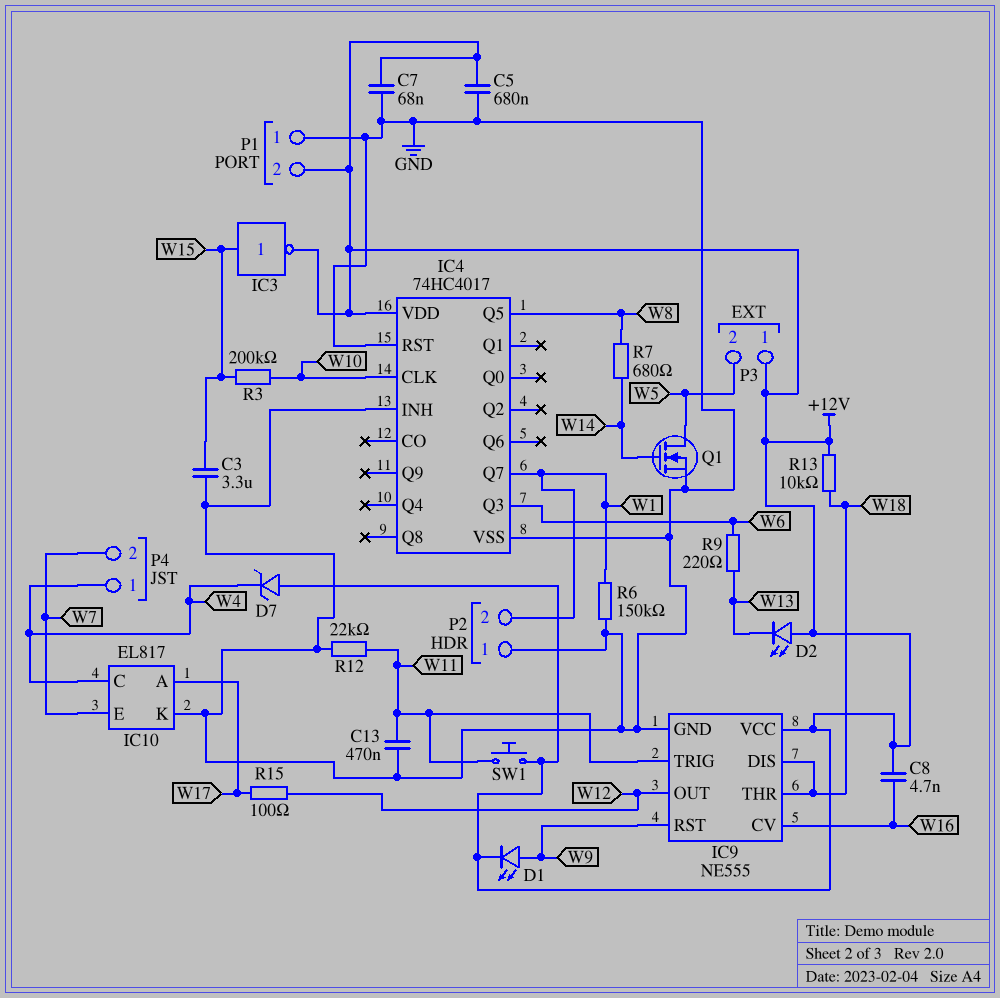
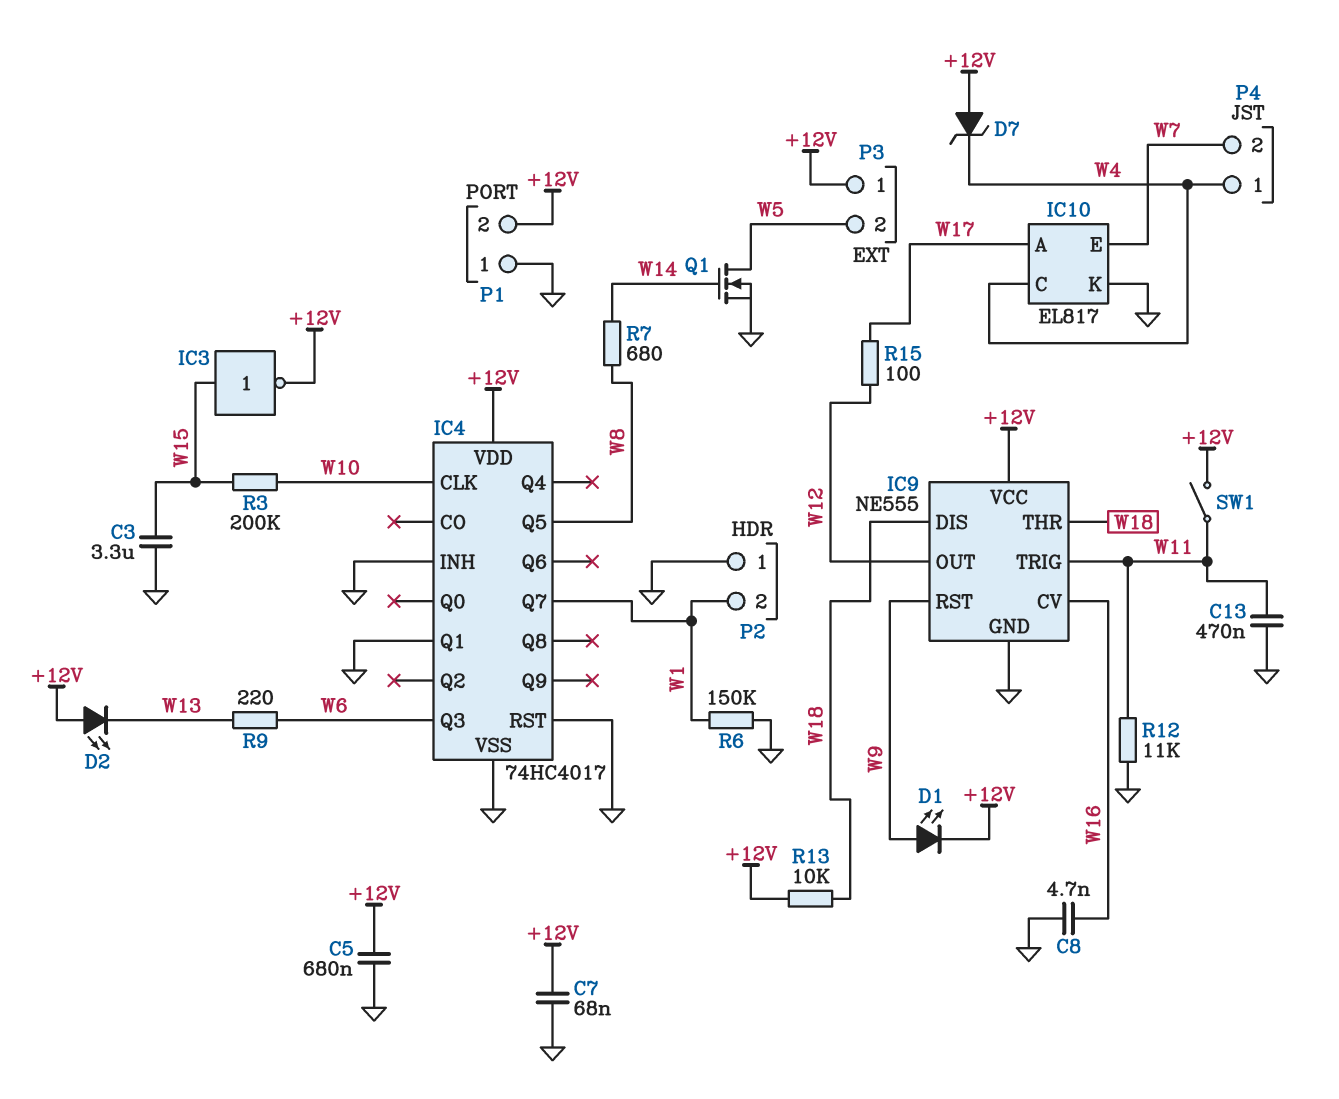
C8: 4.7nF (+12V, W16) -> 4.7nF (GND, W16)
IC4 pin Q1: none -> GND
R12: 22k (GND, W11) -> 11k (GND, W11)
SW1: button (+12V, W11) -> switch (+12V, W11)

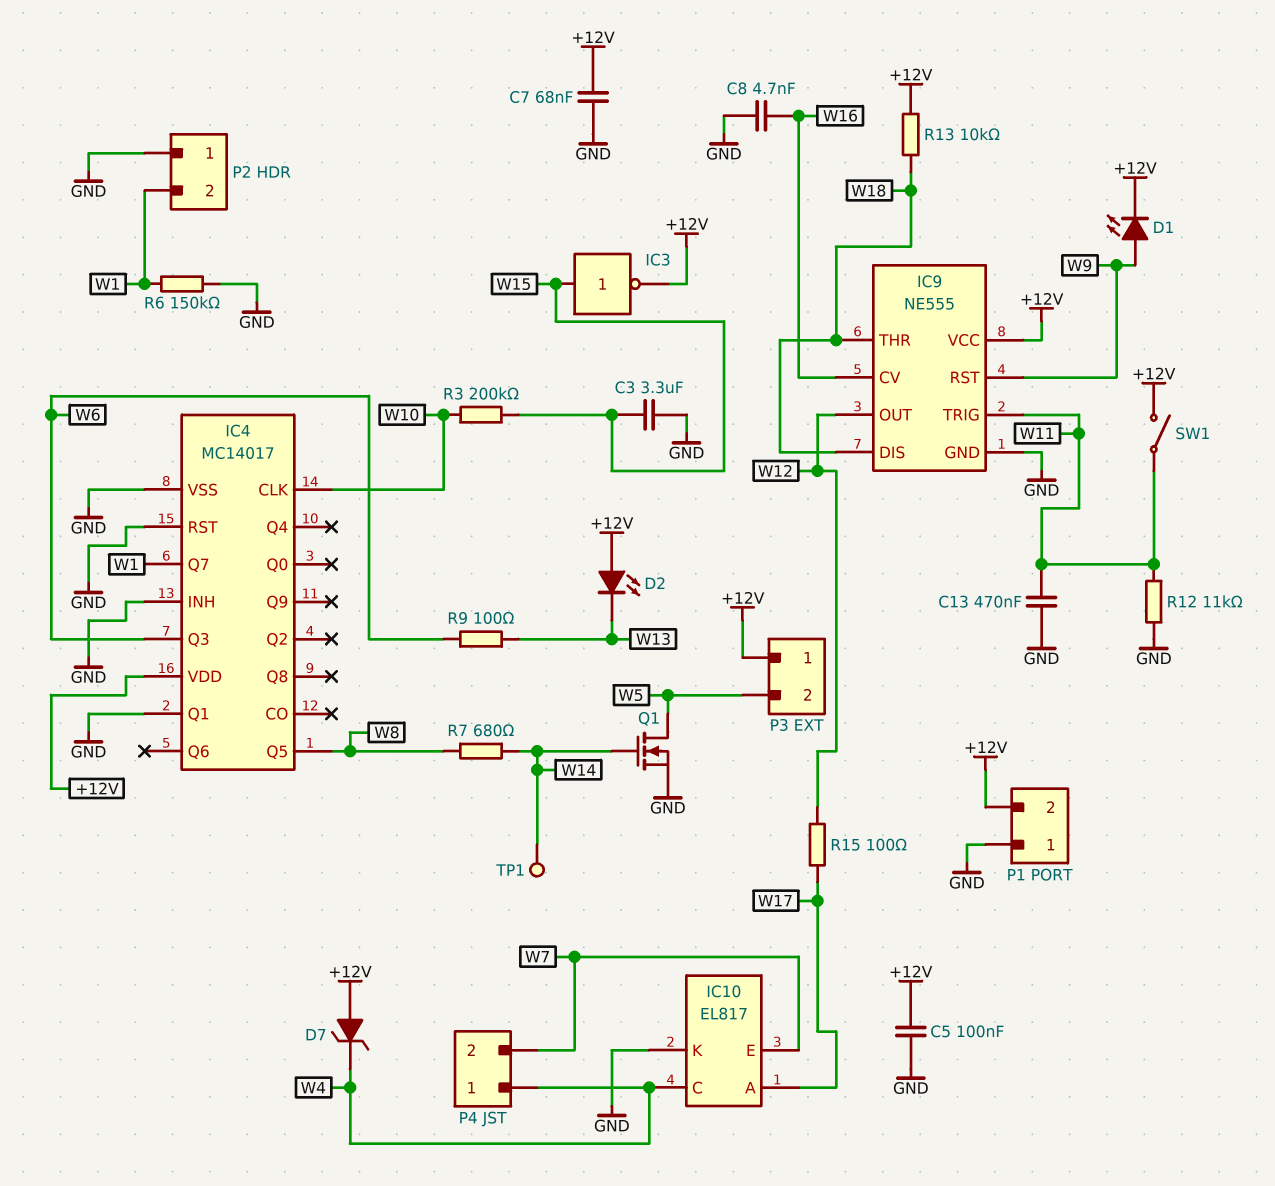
C5: 680nF (+12V, GND) -> 100nF (+12V, GND)
IC4: 74HC4017 -> MC14017
R9: 220 (W6, W13) -> 100 (W6, W13)
TP1: none -> test point (W14)

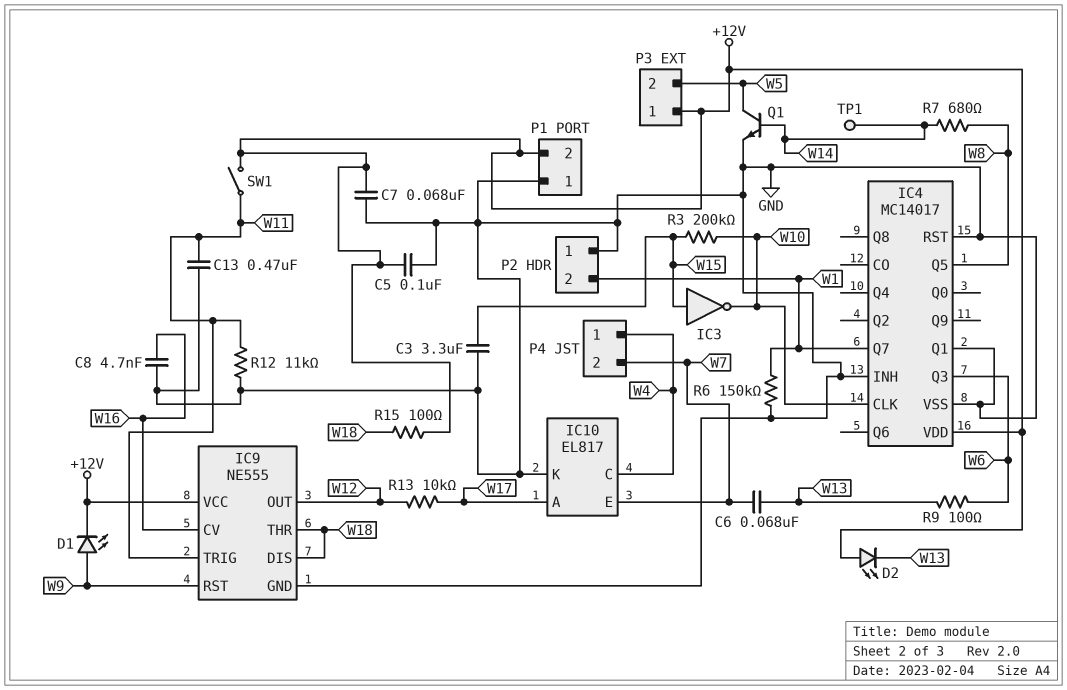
C6: none -> 68nF (W7, W13)
D7: zener (A +12V, K W4) -> none
IC3: NOT (in W15, out +12V) -> NOT (in W15, out W10)
Q1: NMOS (G W14, D W5, S GND) -> NPN (B W14, C W5, E GND)
R13: 10k (+12V, W18) -> 10k (W12, W17)
R15: 100 (W12, W17) -> 100 (+12V, W18)

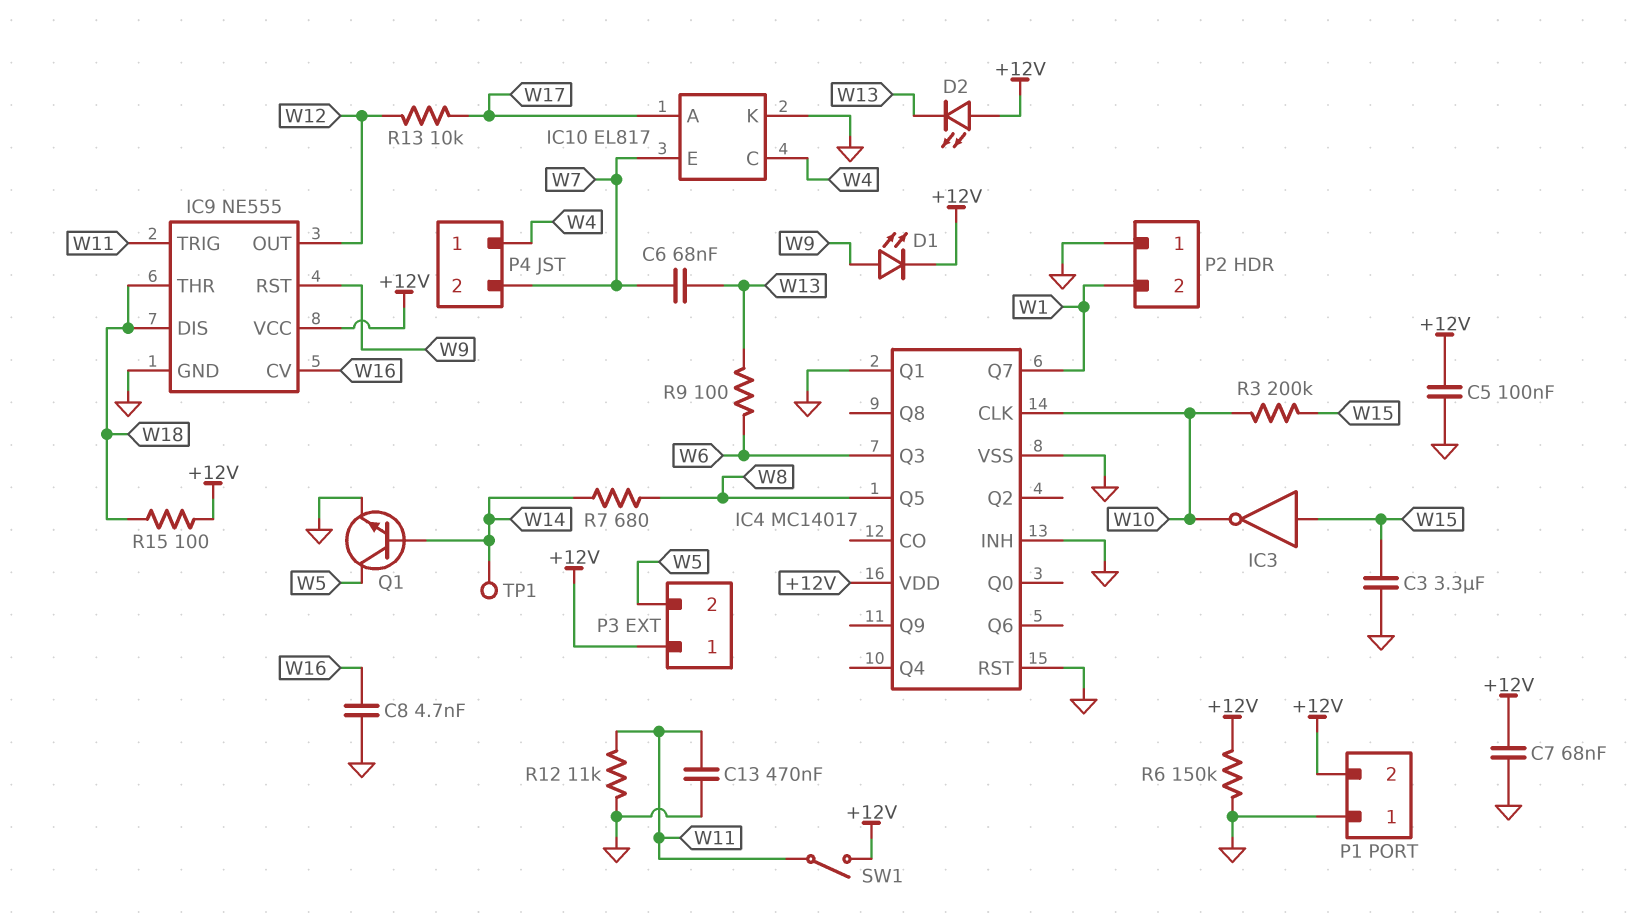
R6: 150k (GND, W1) -> 150k (+12V, GND)

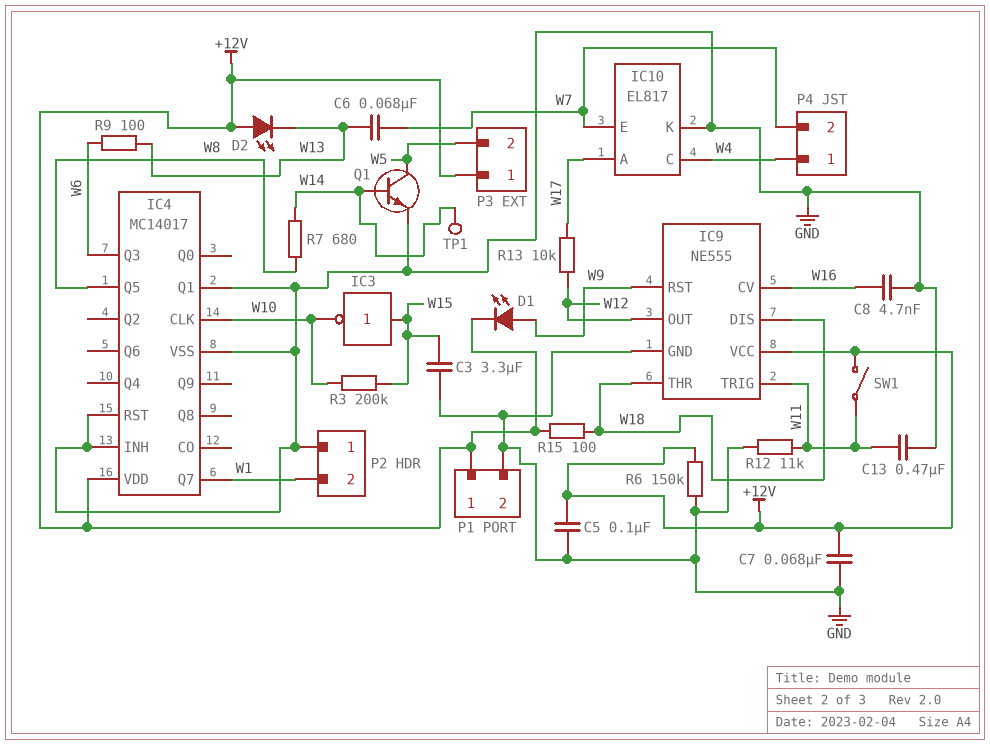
P1 pin 1: GND -> +12V
P1 pin 2: +12V -> GND

